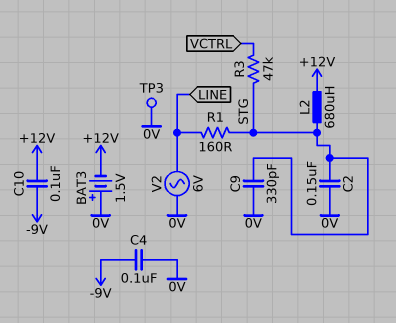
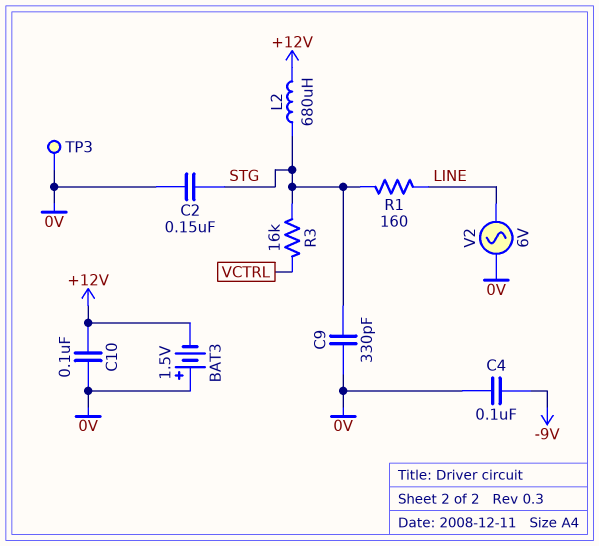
C10: 100nF (+12V, -9V) -> 100nF (+12V, 0V)
R3: 47k (STG, VCTRL) -> 16k (STG, VCTRL)

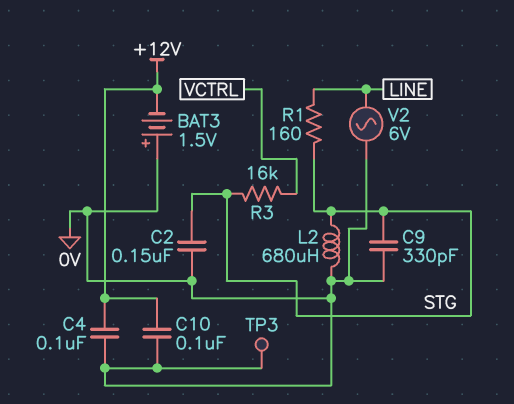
C4: 100nF (-9V, 0V) -> 100nF (+12V, 0V)
L2: 680uH (+12V, STG) -> 680uH (0V, STG)

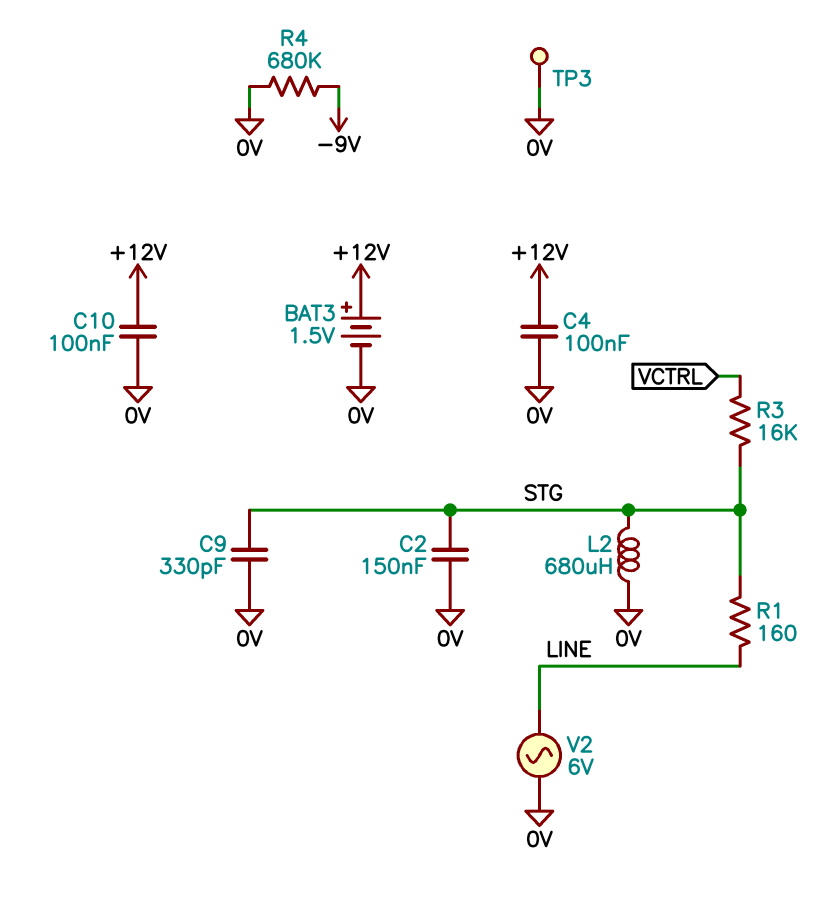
BAT3: 1.5V (plus 0V, minus +12V) -> 1.5V (plus +12V, minus 0V)
R4: none -> 680k (-9V, 0V)

